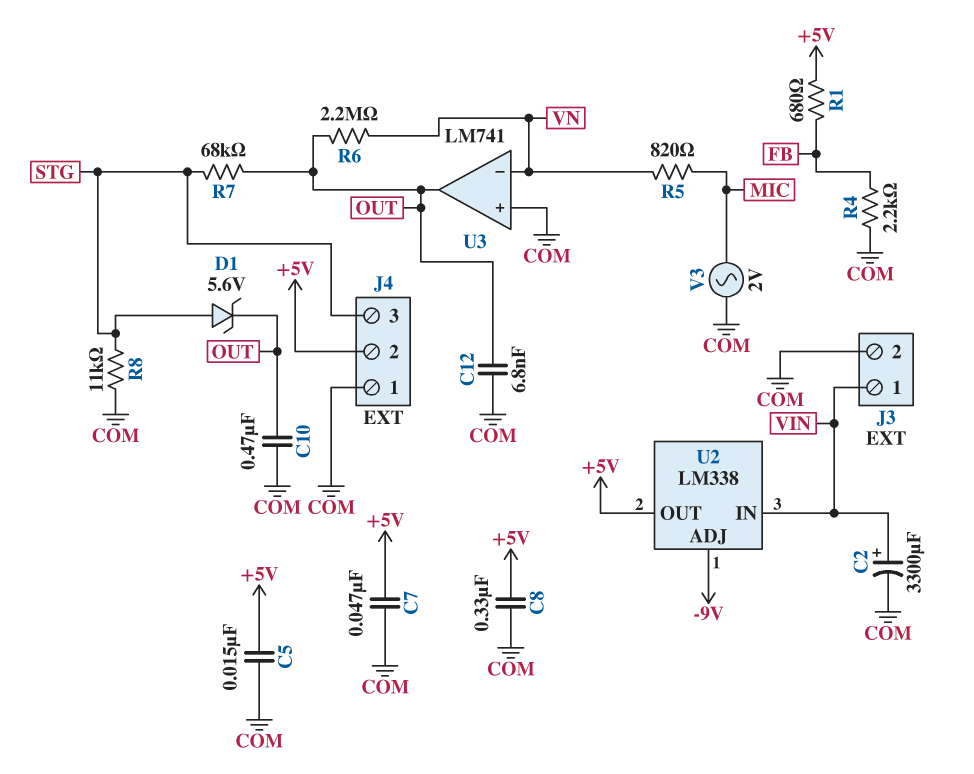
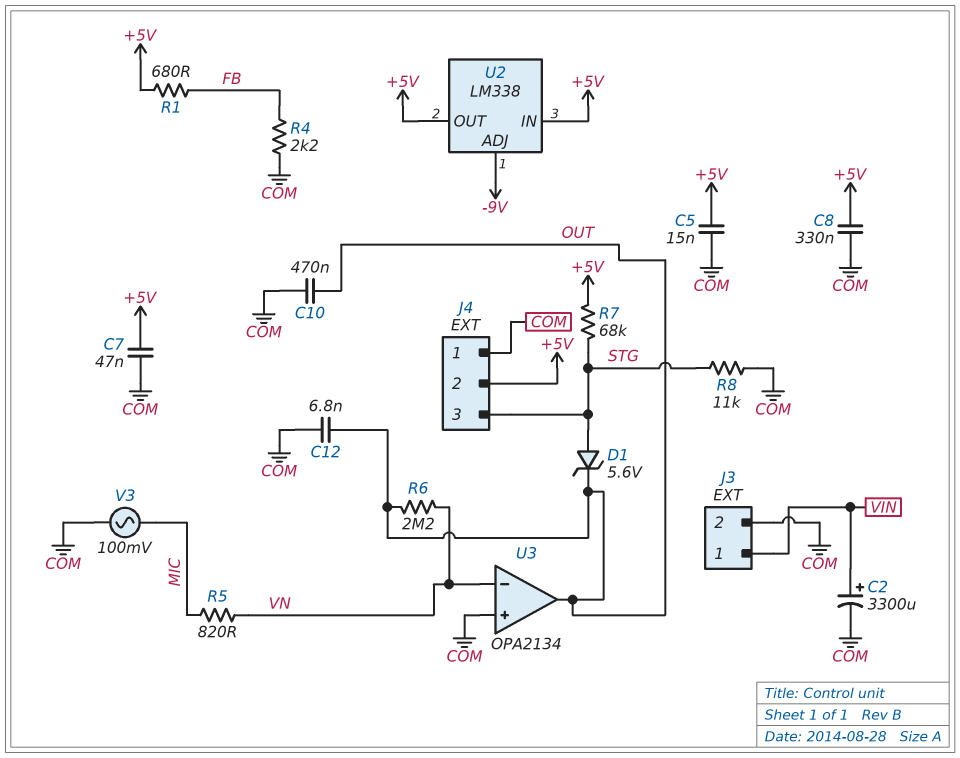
R7: 68k (OUT, STG) -> 68k (+5V, STG)
U2 pin IN: VIN -> +5V
U3: LM741 -> OPA2134
V3: AC 2V (COM, MIC) -> AC 100mV (COM, MIC)

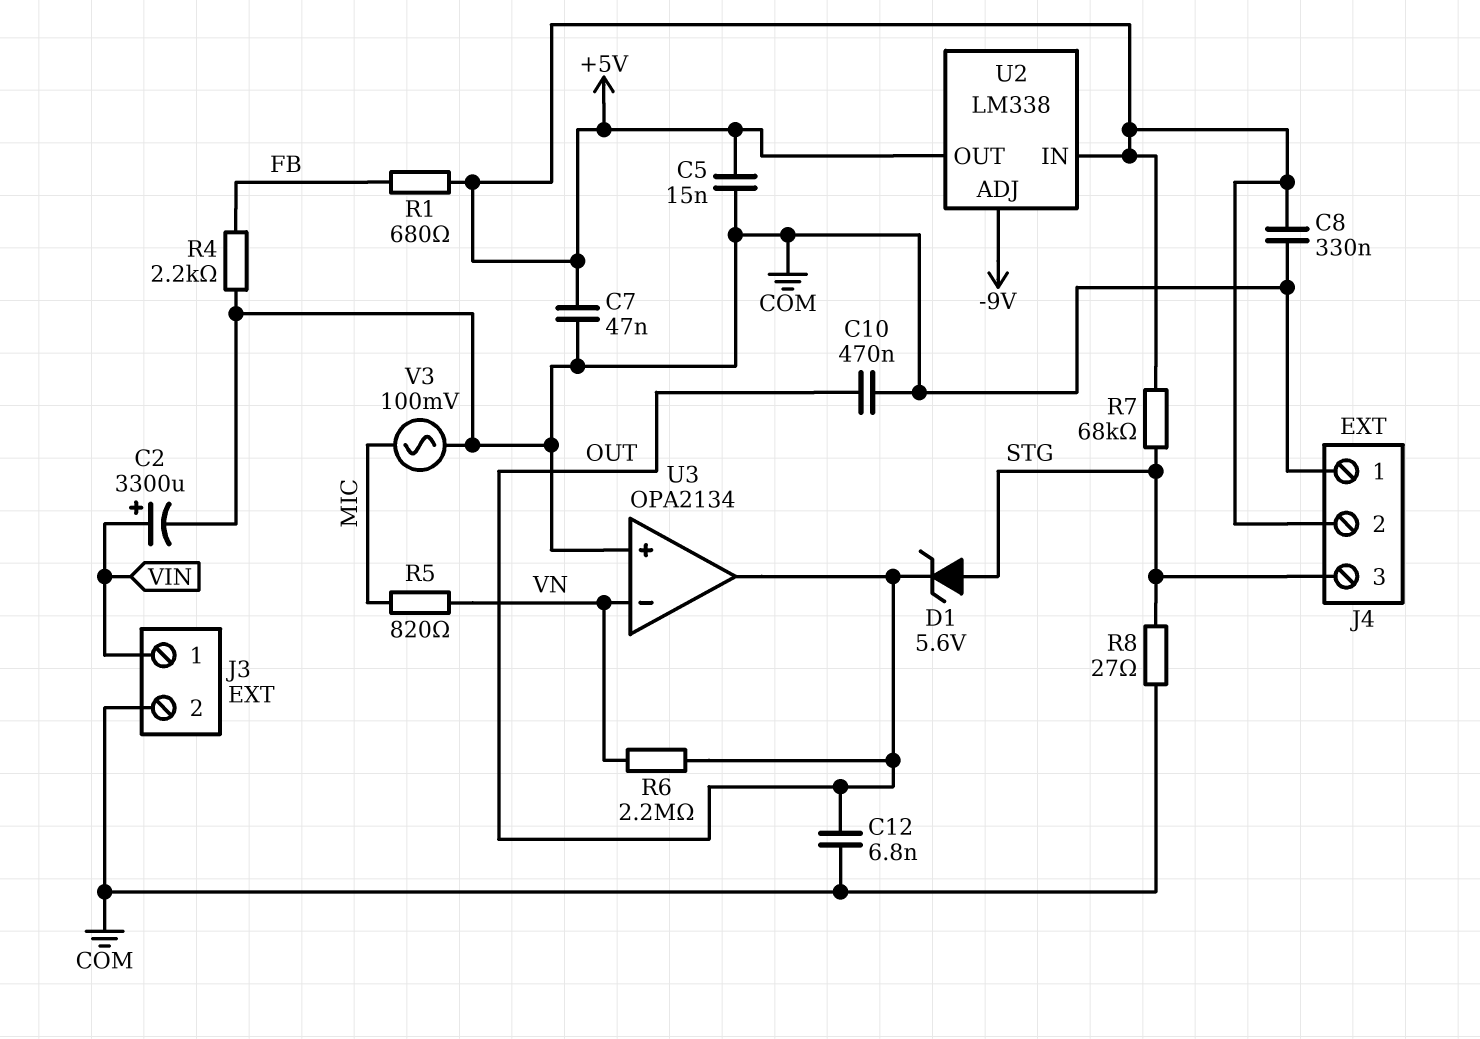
R8: 11k (COM, STG) -> 27 (COM, STG)

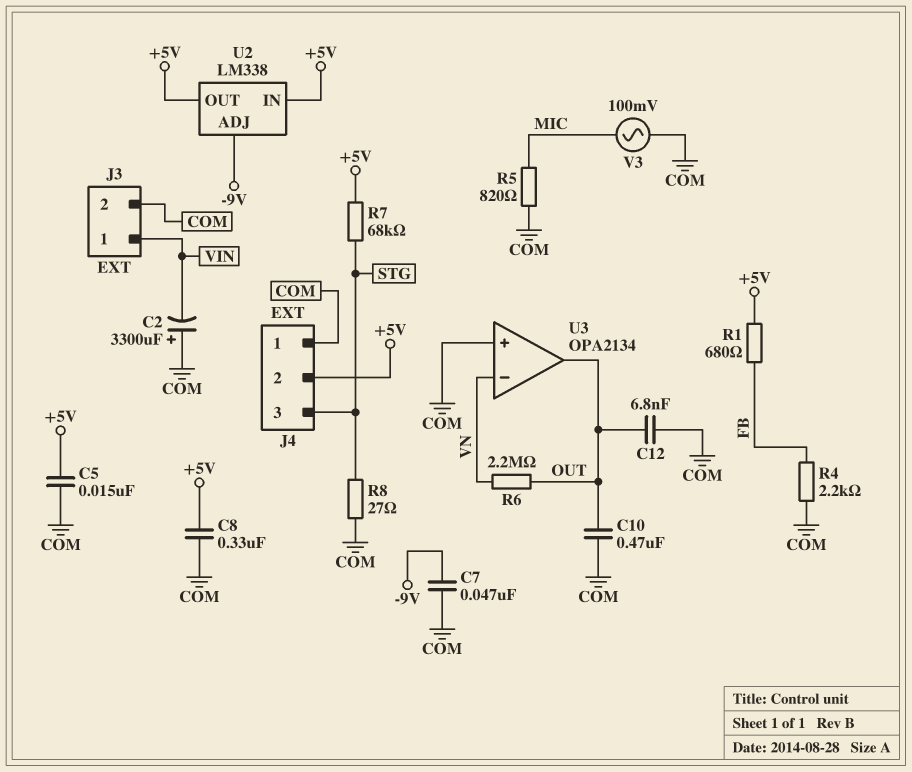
C2: 3300uF (plus VIN, minus COM) -> 3300uF (plus COM, minus VIN)
C7: 47nF (+5V, COM) -> 47nF (-9V, COM)
D1: zener 5.6V (A STG, K OUT) -> none
R5: 820 (MIC, VN) -> 820 (COM, MIC)

